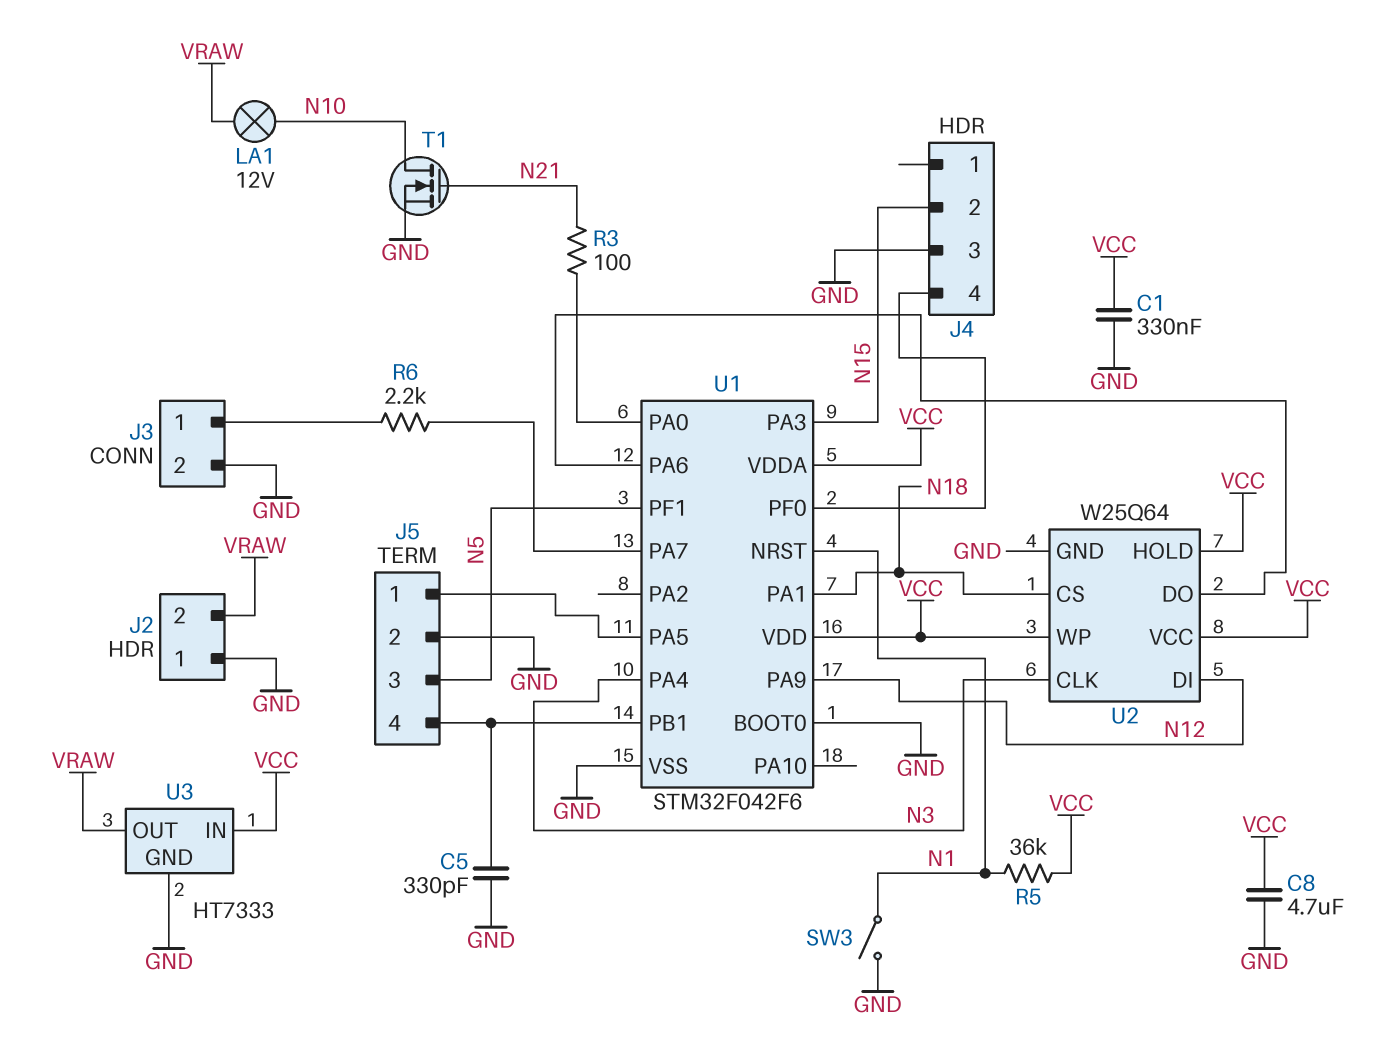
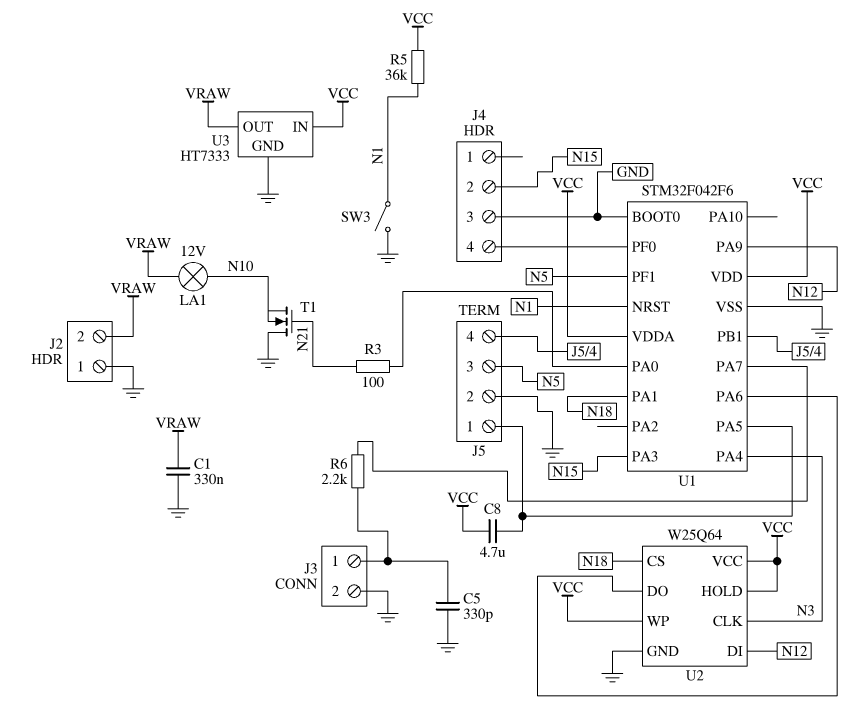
C1: 330nF (GND, VCC) -> 330nF (GND, VRAW)
C5: 330pF (GND, J5/4) -> 330pF (GND, J3/1)
C8: 4.7uF (GND, VCC) -> 4.7uF (J5/1, VCC)
T1: NMOS (G N21, D N10, S GND) -> NMOS (G N21, D GND, S N10)

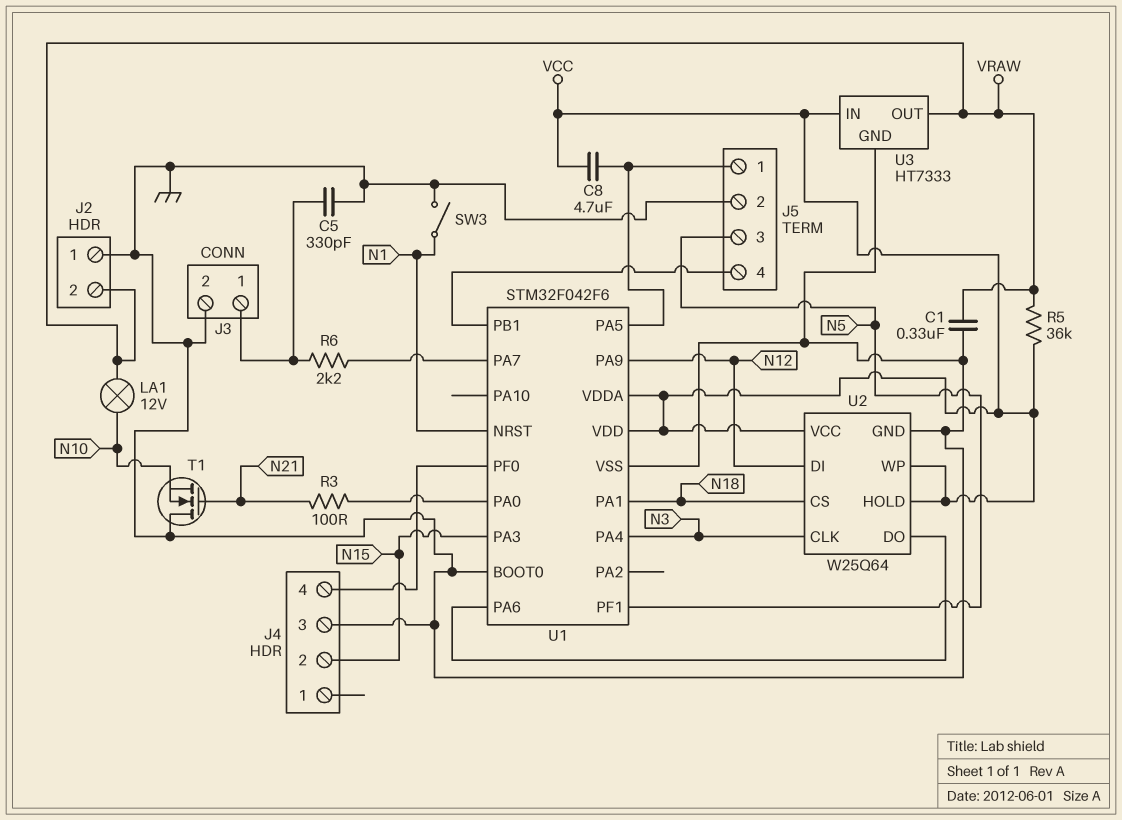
R5: 36k (N1, VCC) -> 36k (VCC, VRAW)

